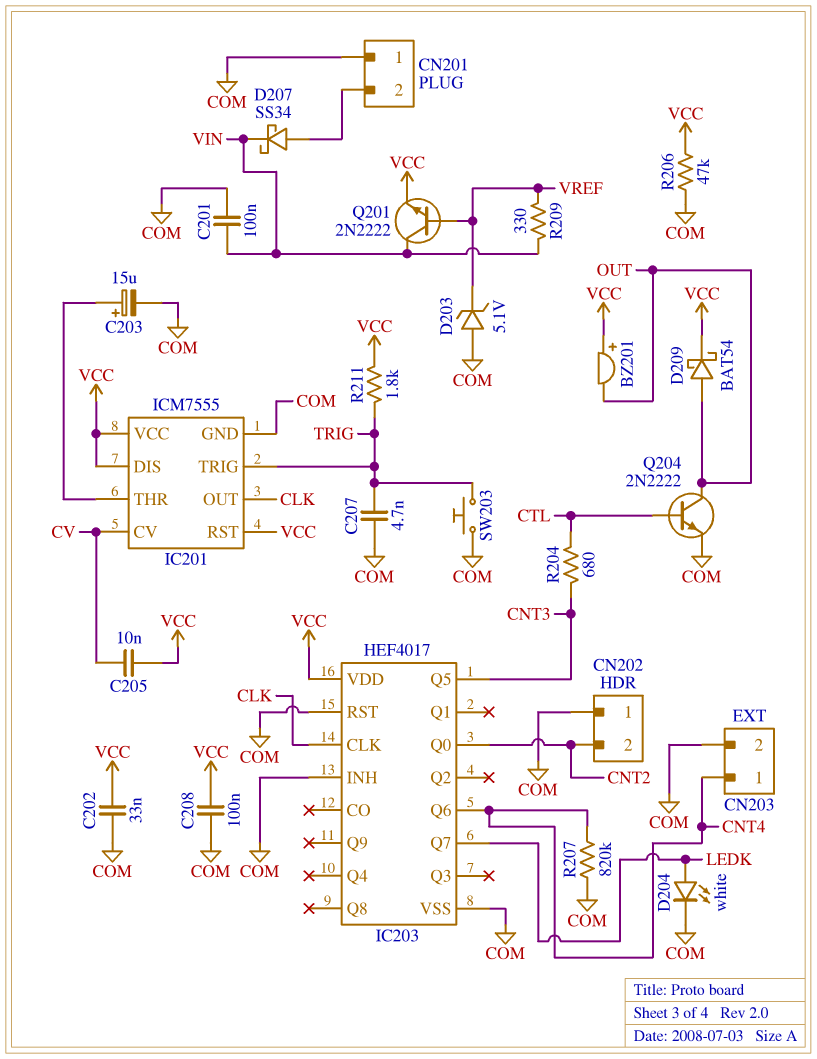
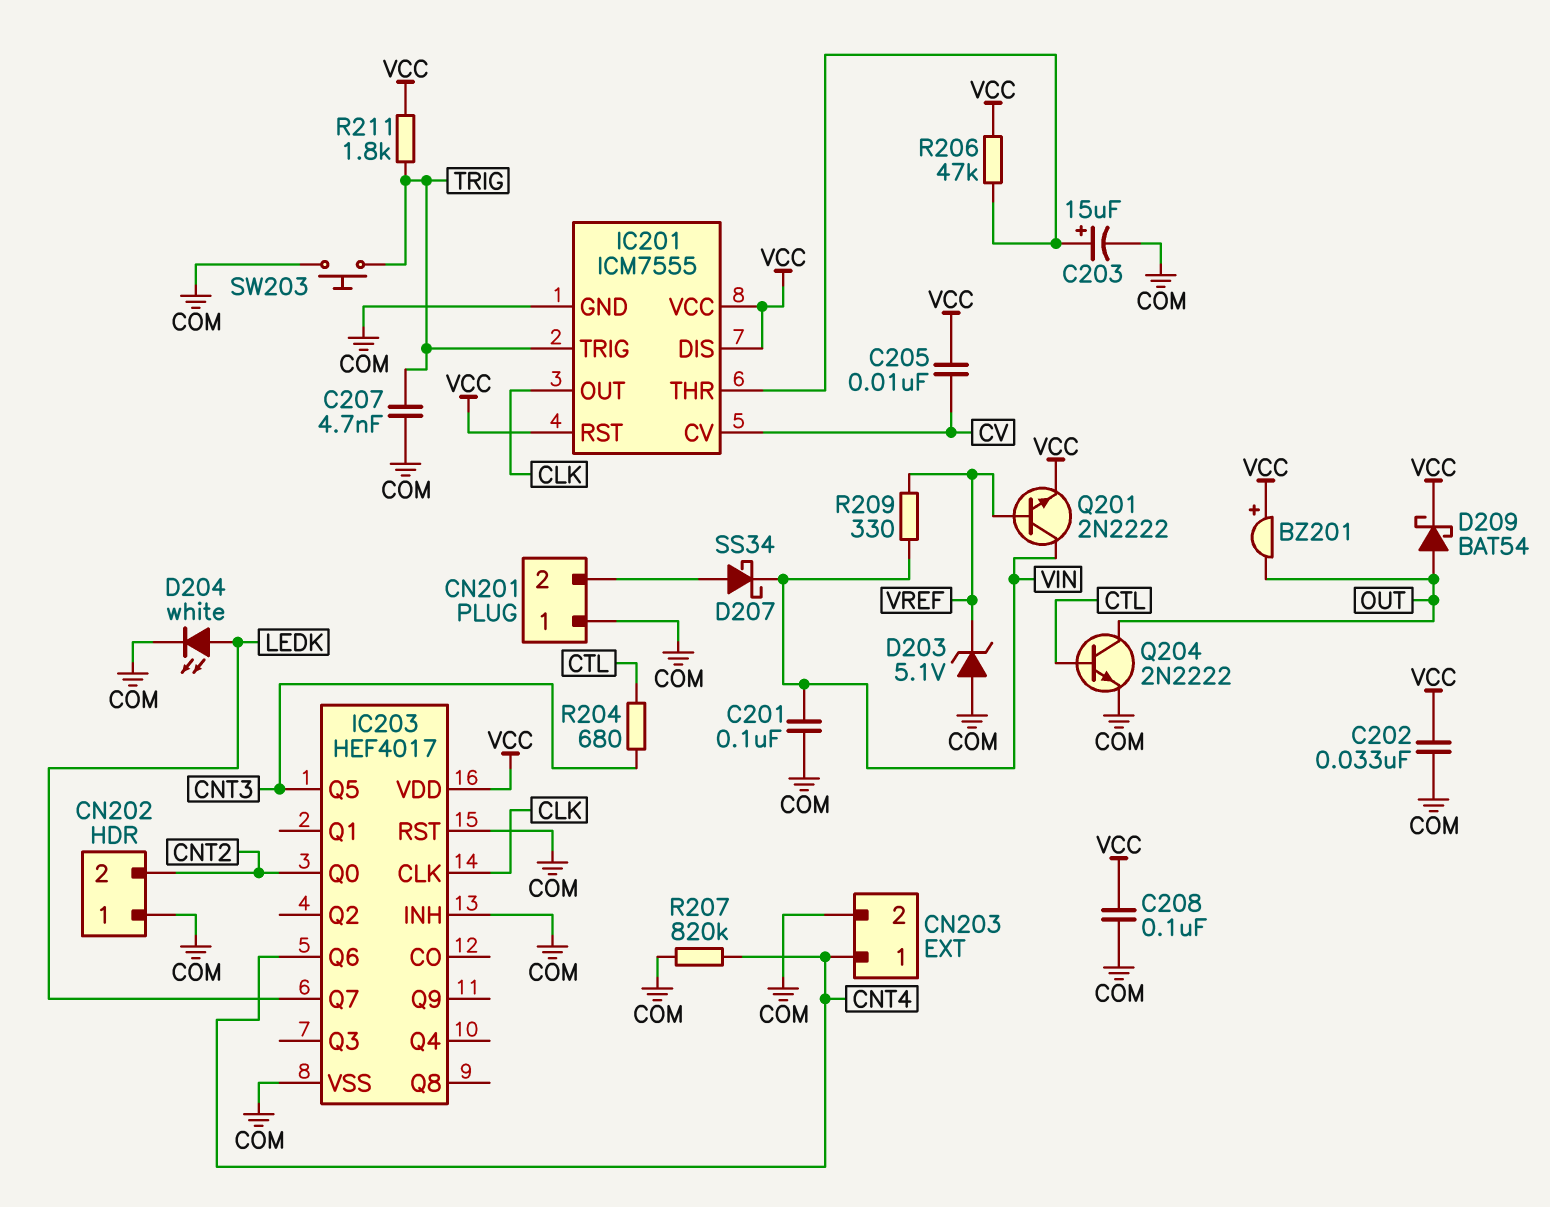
R206: 47k (COM, VCC) -> 47k (IC201/THR, VCC)

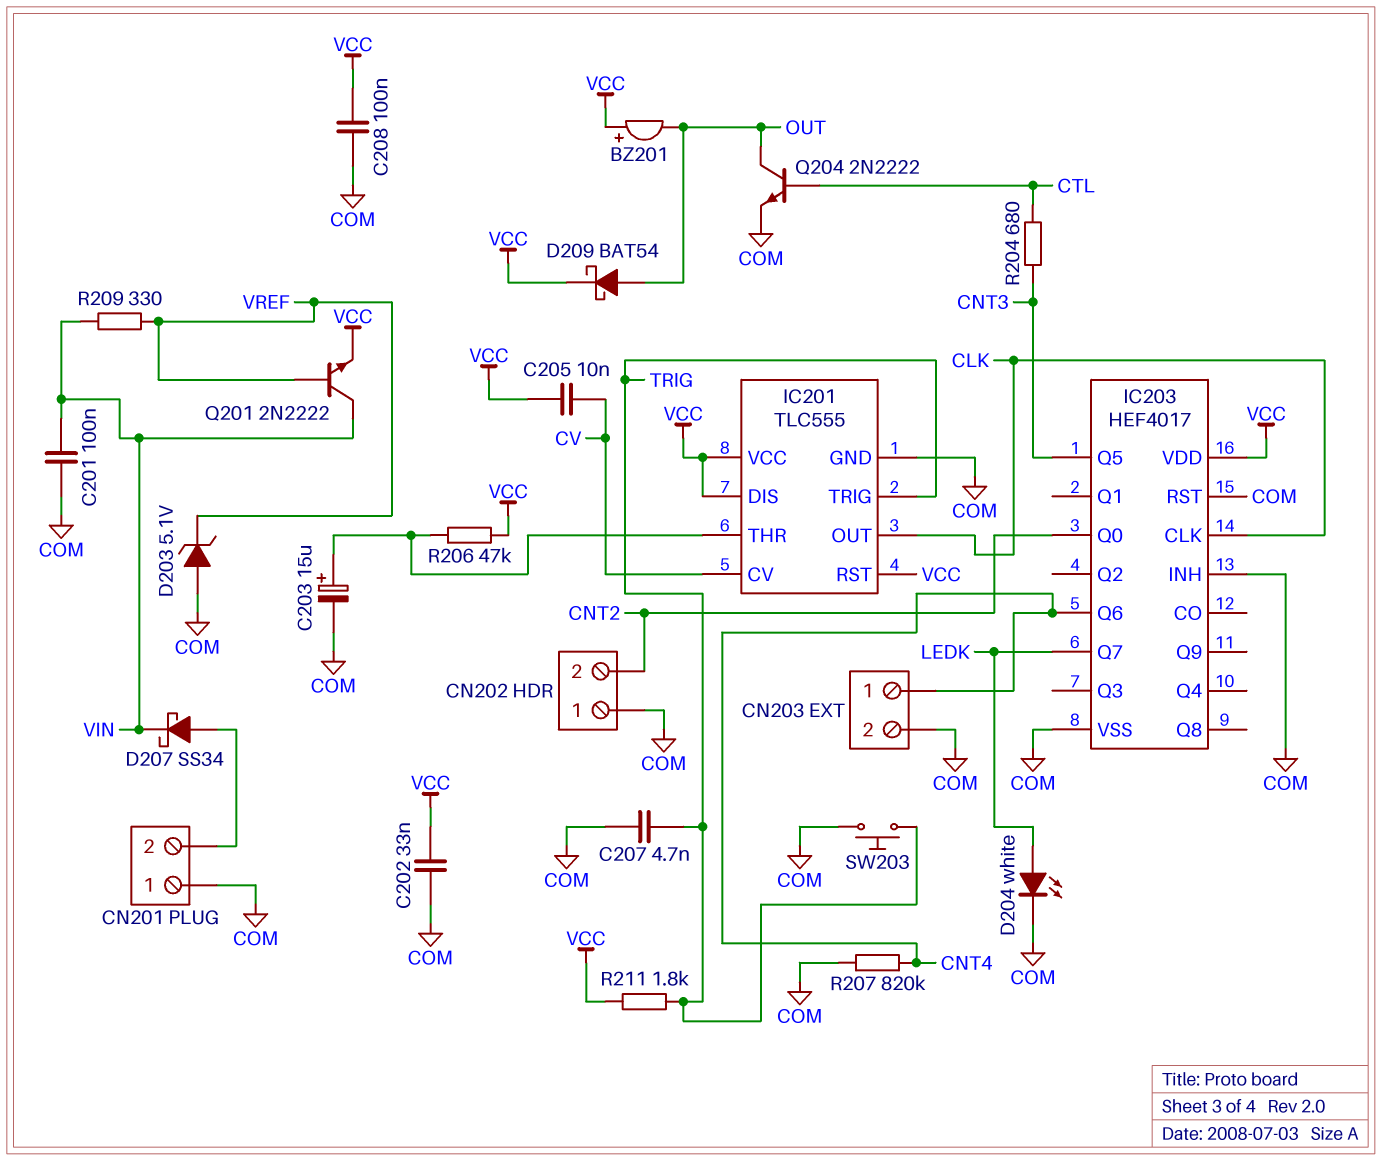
IC201: ICM7555 -> TLC555

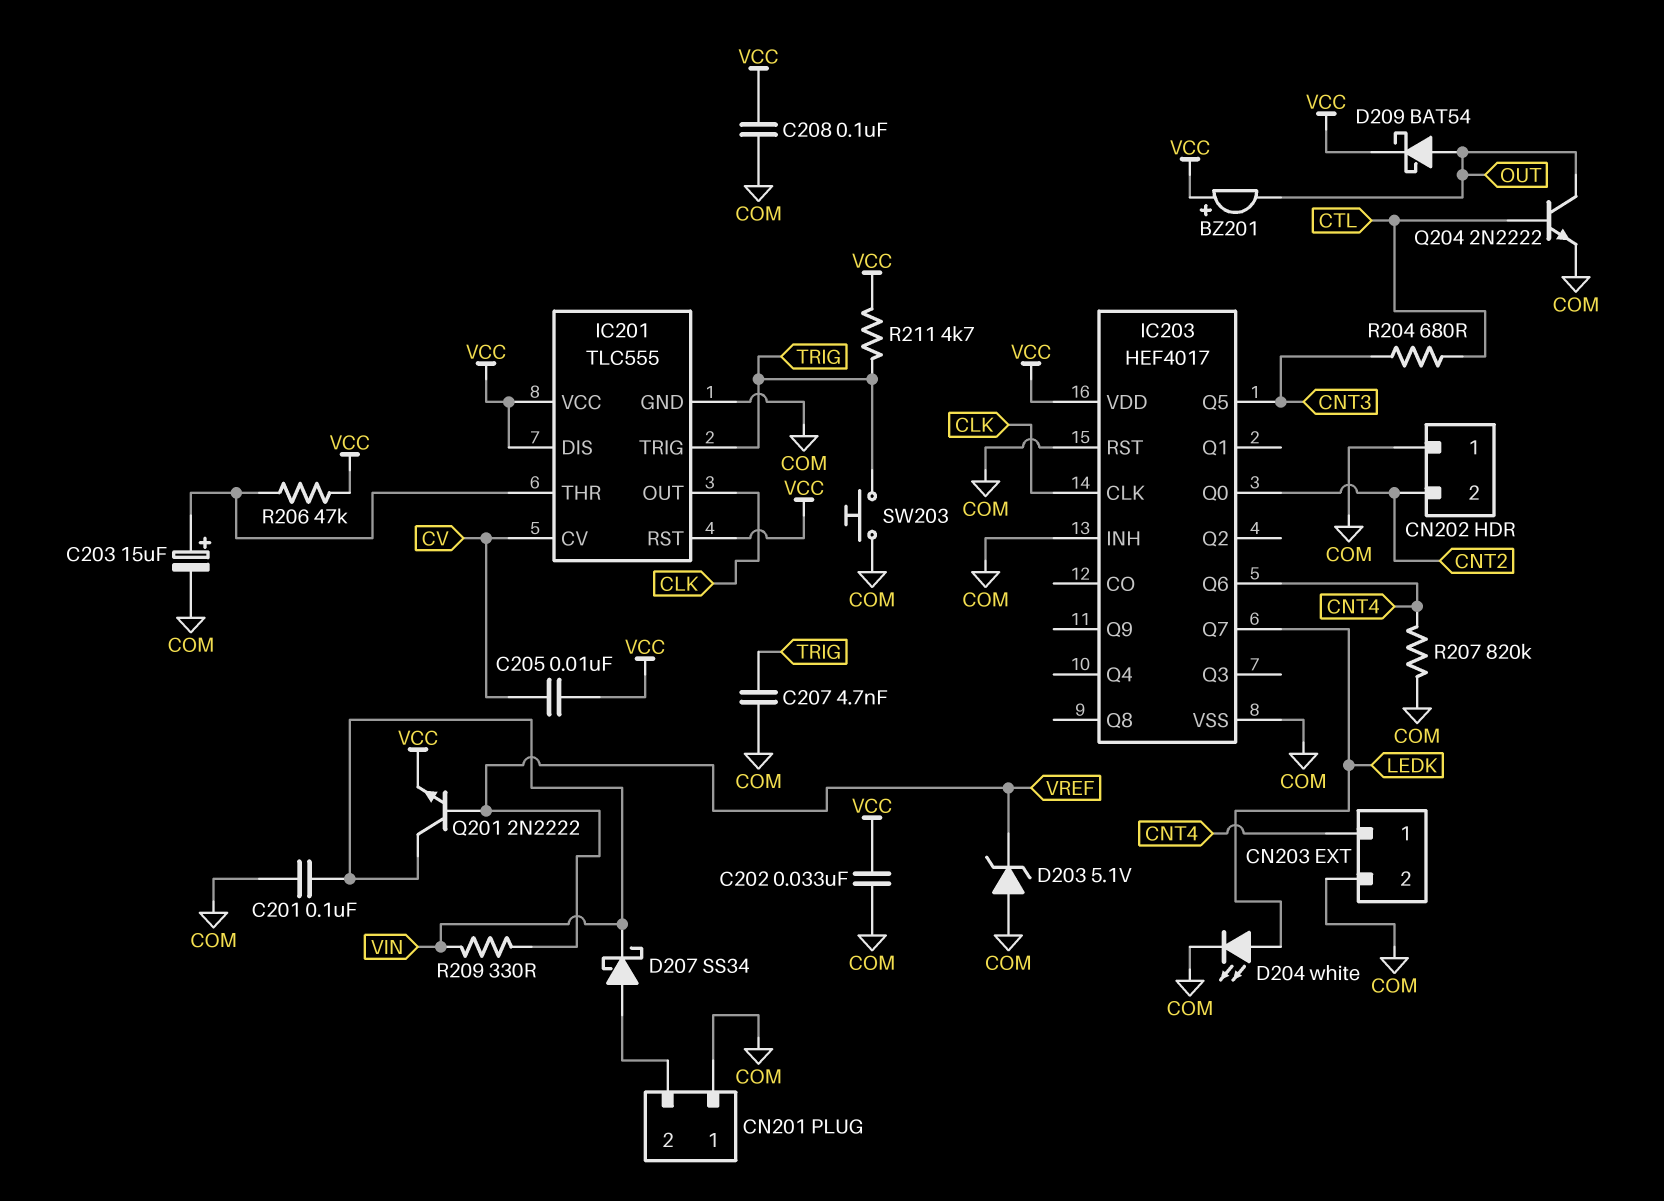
R211: 1.8k (TRIG, VCC) -> 4.7k (TRIG, VCC)

